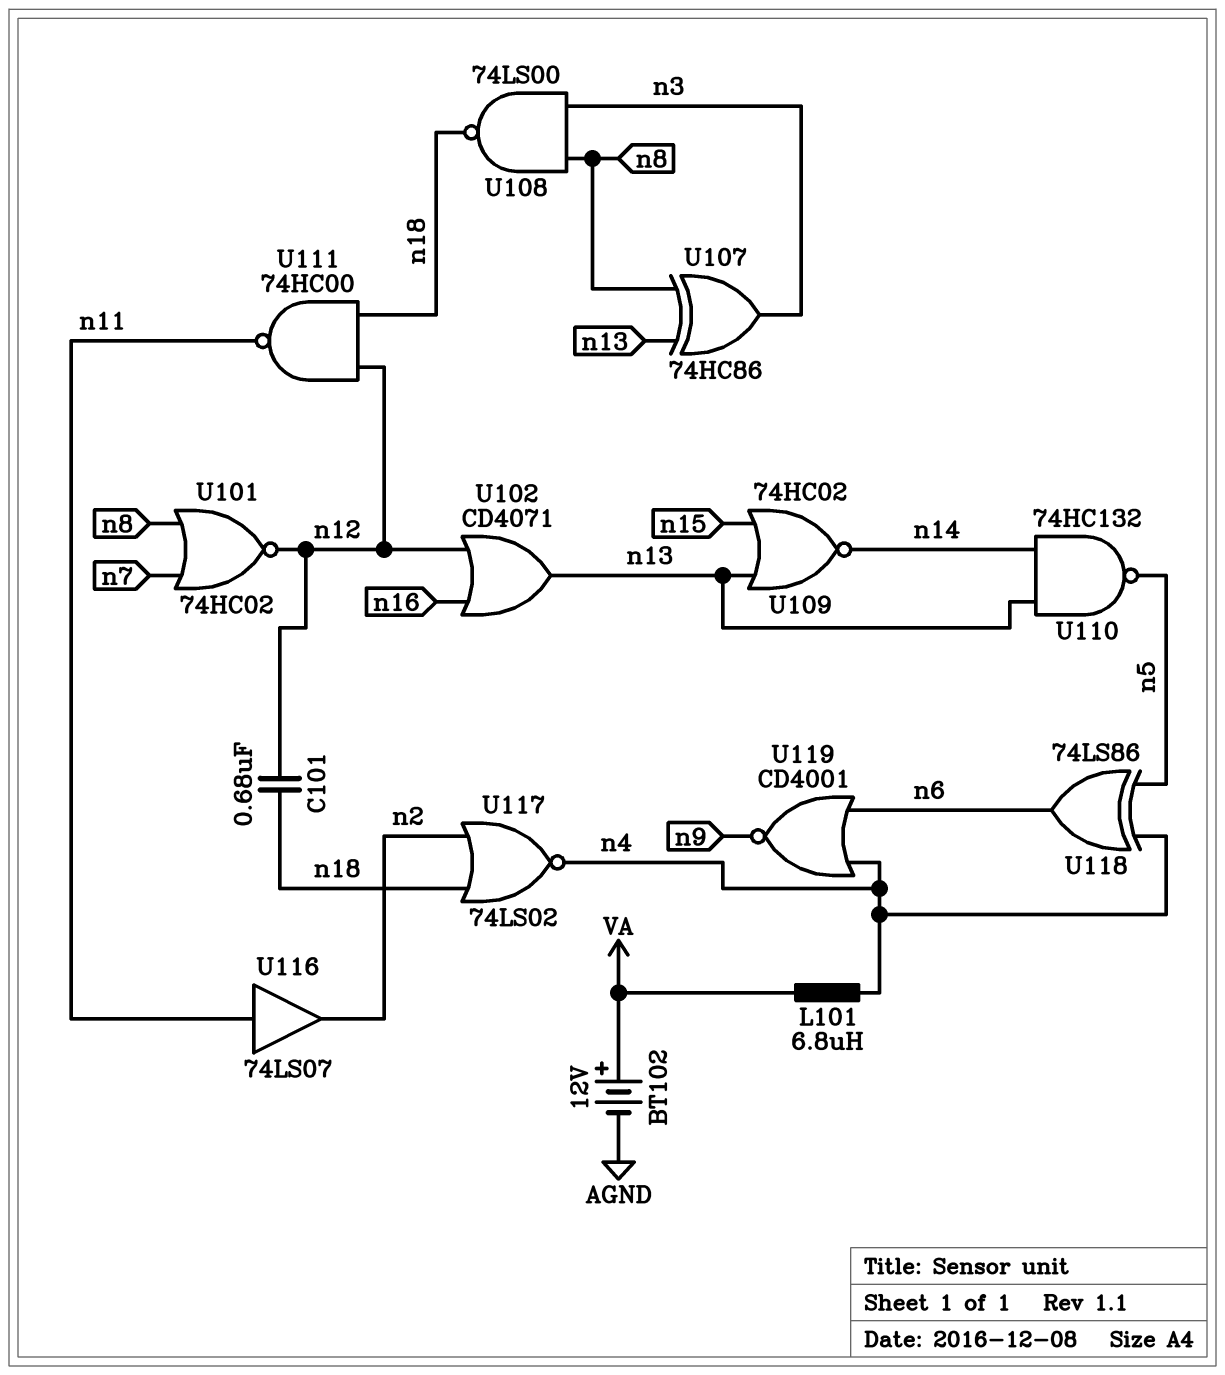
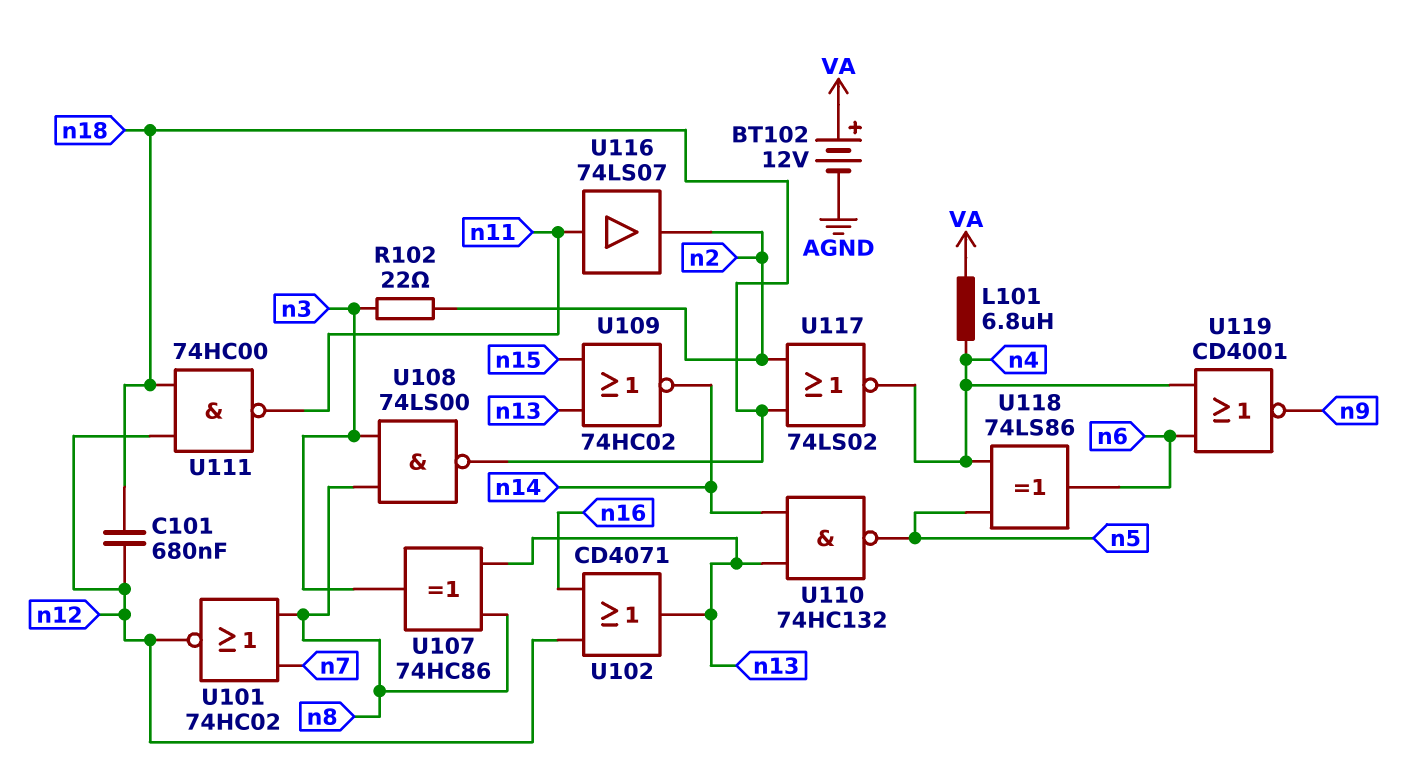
R102: none -> 22 (n2, n3)

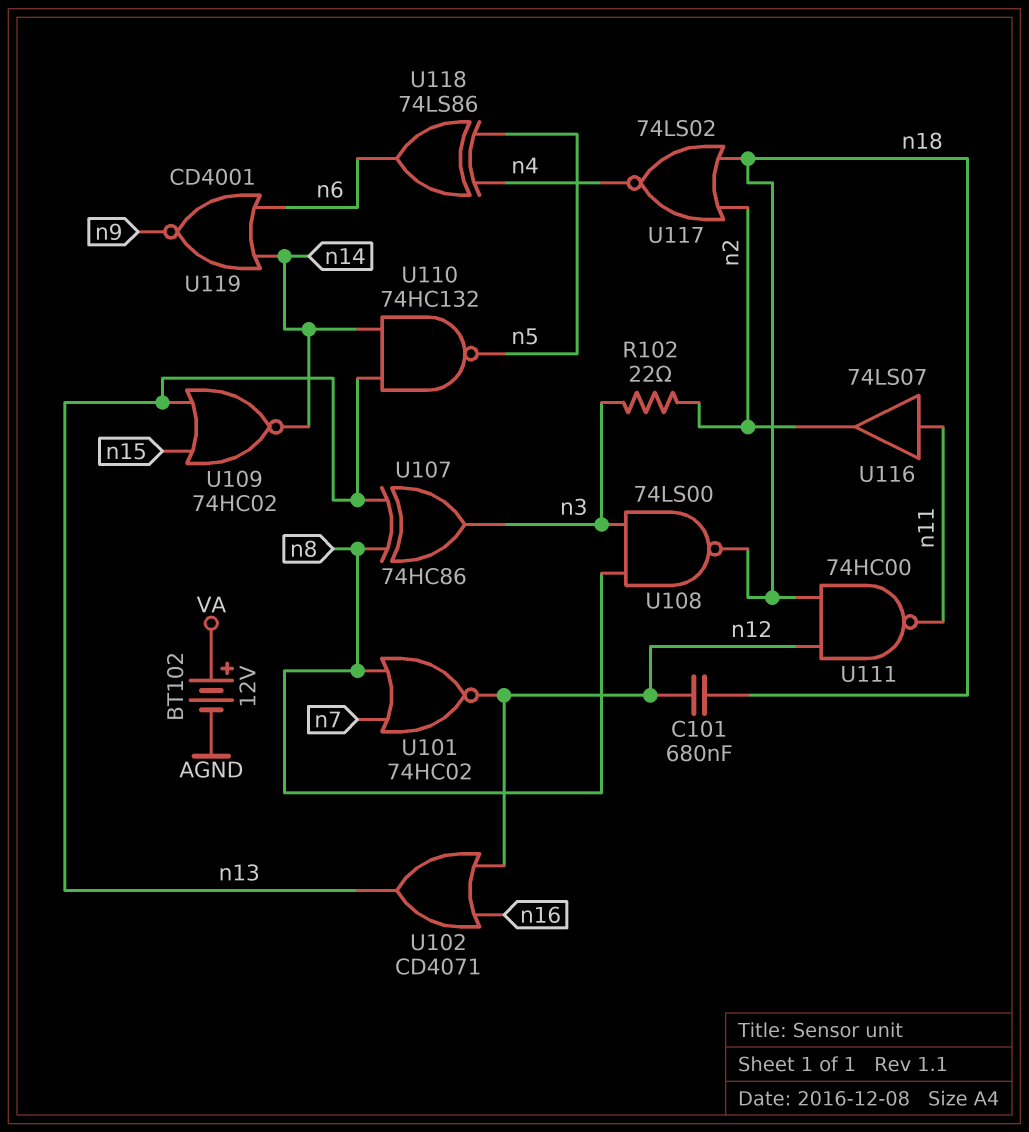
L101: 6.8uH (VA, n4) -> none
U119: NOR CD4001 (in n4, in n6, out n9) -> NOR CD4001 (in n6, in n14, out n9)

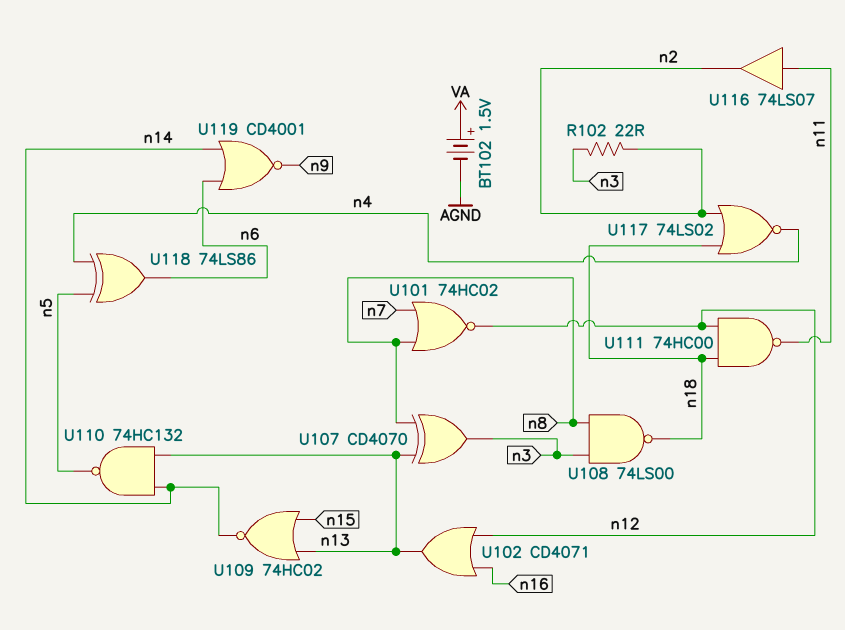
BT102: 12V (plus VA, minus AGND) -> 1.5V (plus VA, minus AGND)
C101: 680nF (n12, n18) -> none
U107: XOR 74HC86 (in n8, in n13, out n3) -> XOR CD4070 (in n8, in n13, out n3)

